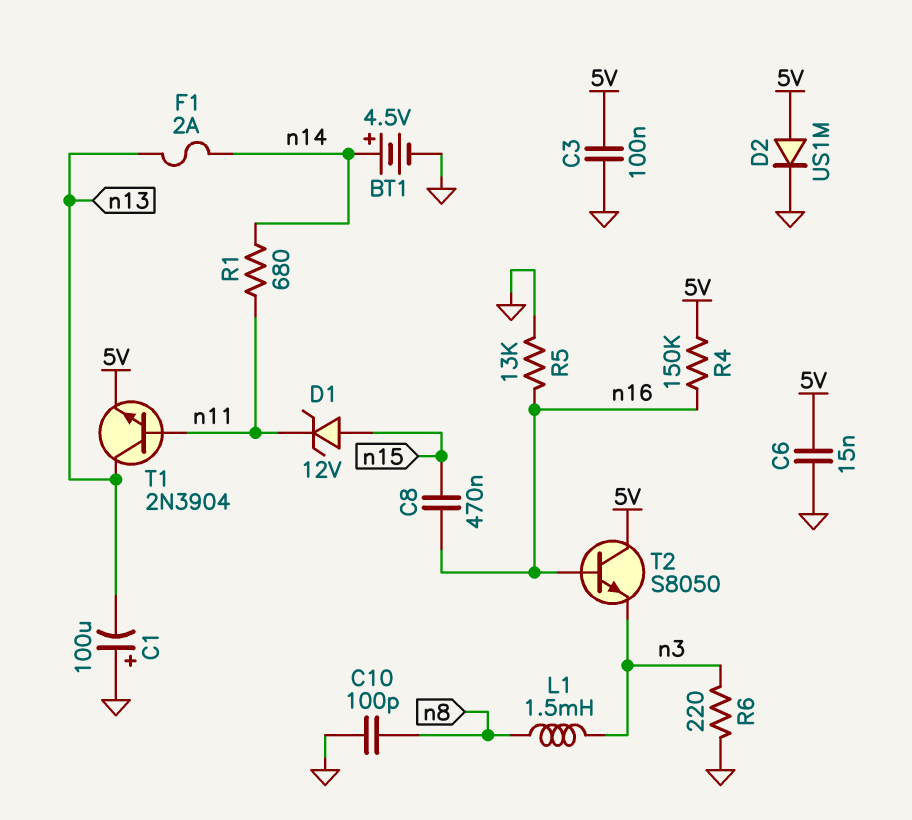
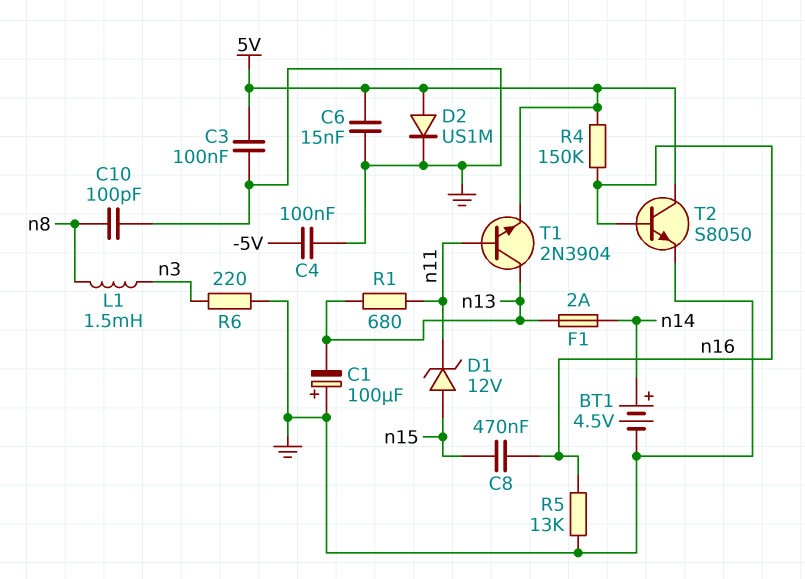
C4: none -> 100nF (-5V, GND)
R1: 680 (n11, n14) -> 680 (n11, n13)
T2: NPN S8050 (B n16, C 5V, E n3) -> NPN S8050 (B n16, C 5V, E GND)

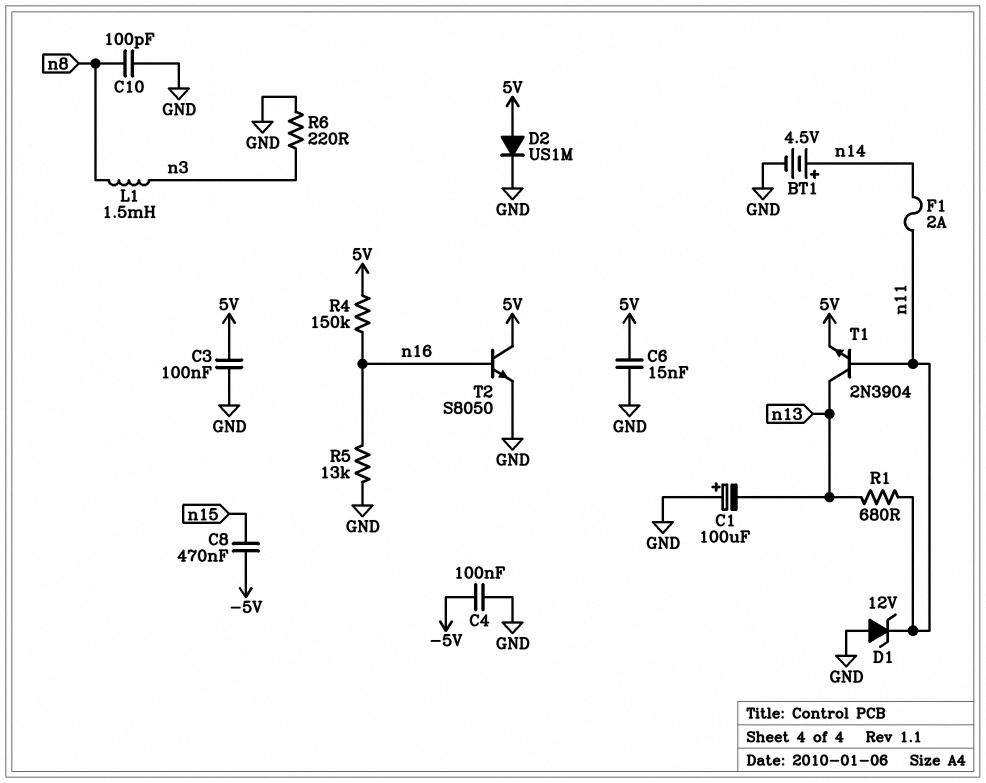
C8: 470nF (n15, n16) -> 470nF (-5V, n15)
D1: zener 12V (A n15, K n11) -> zener 12V (A GND, K n11)
F1: 2A (n13, n14) -> 2A (n11, n14)

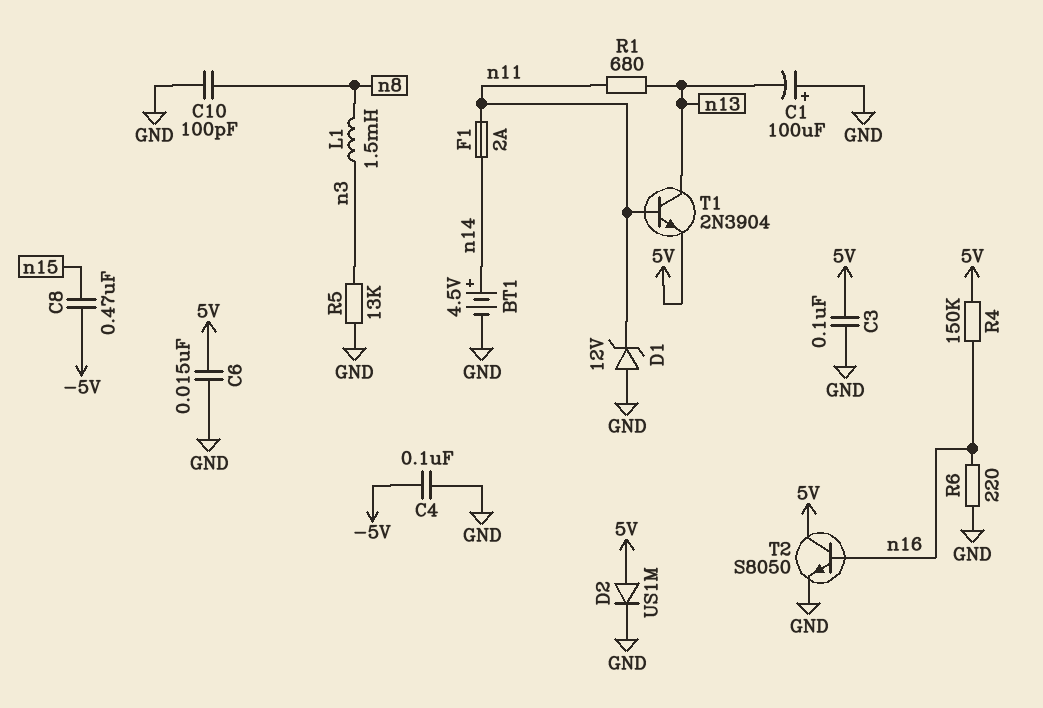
R5: 13k (GND, n16) -> 13k (GND, n3)
R6: 220 (GND, n3) -> 220 (GND, n16)

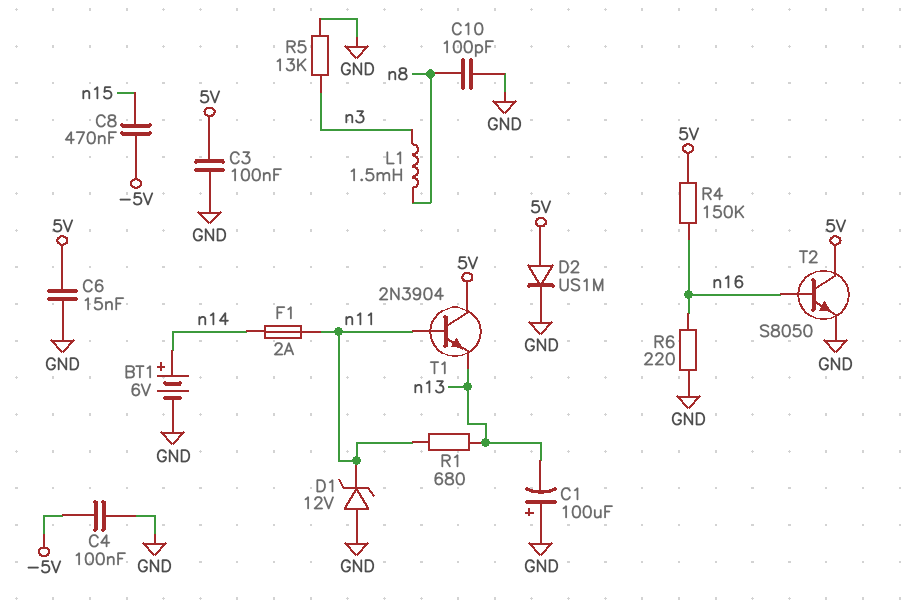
BT1: 4.5V (plus n14, minus GND) -> 6V (plus n14, minus GND)
T1: NPN 2N3904 (B n11, C n13, E 5V) -> NPN 2N3904 (B n11, C 5V, E n13)

